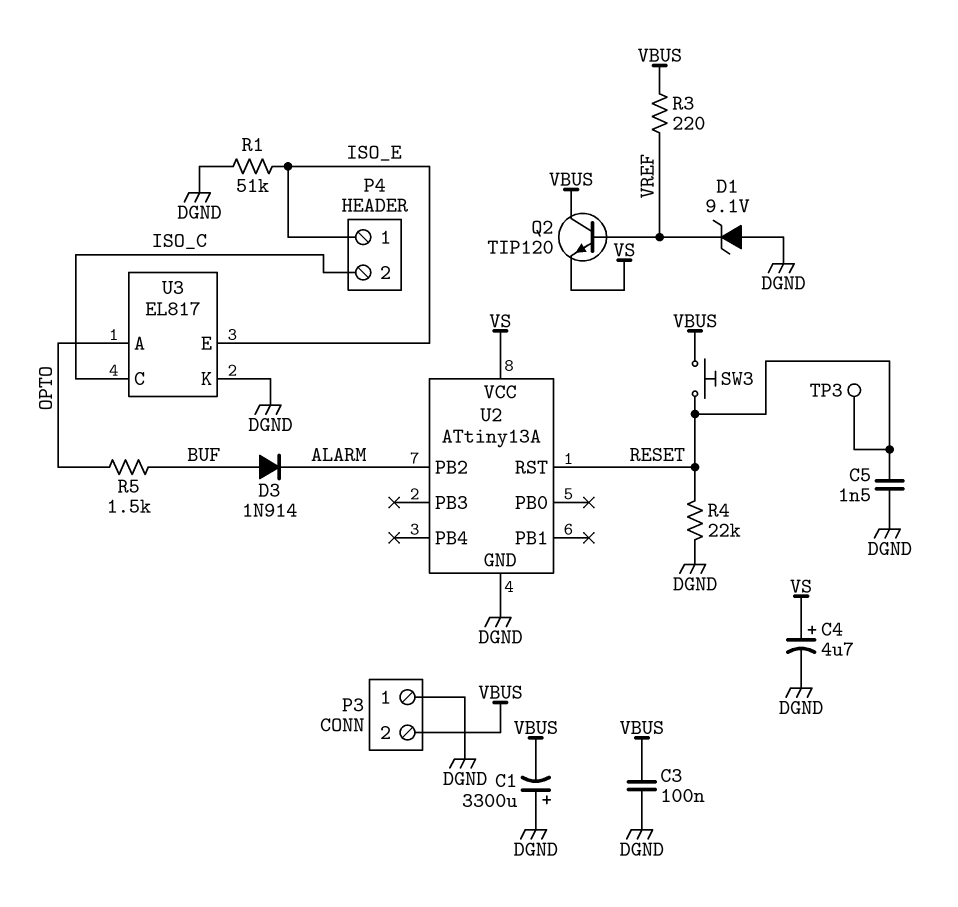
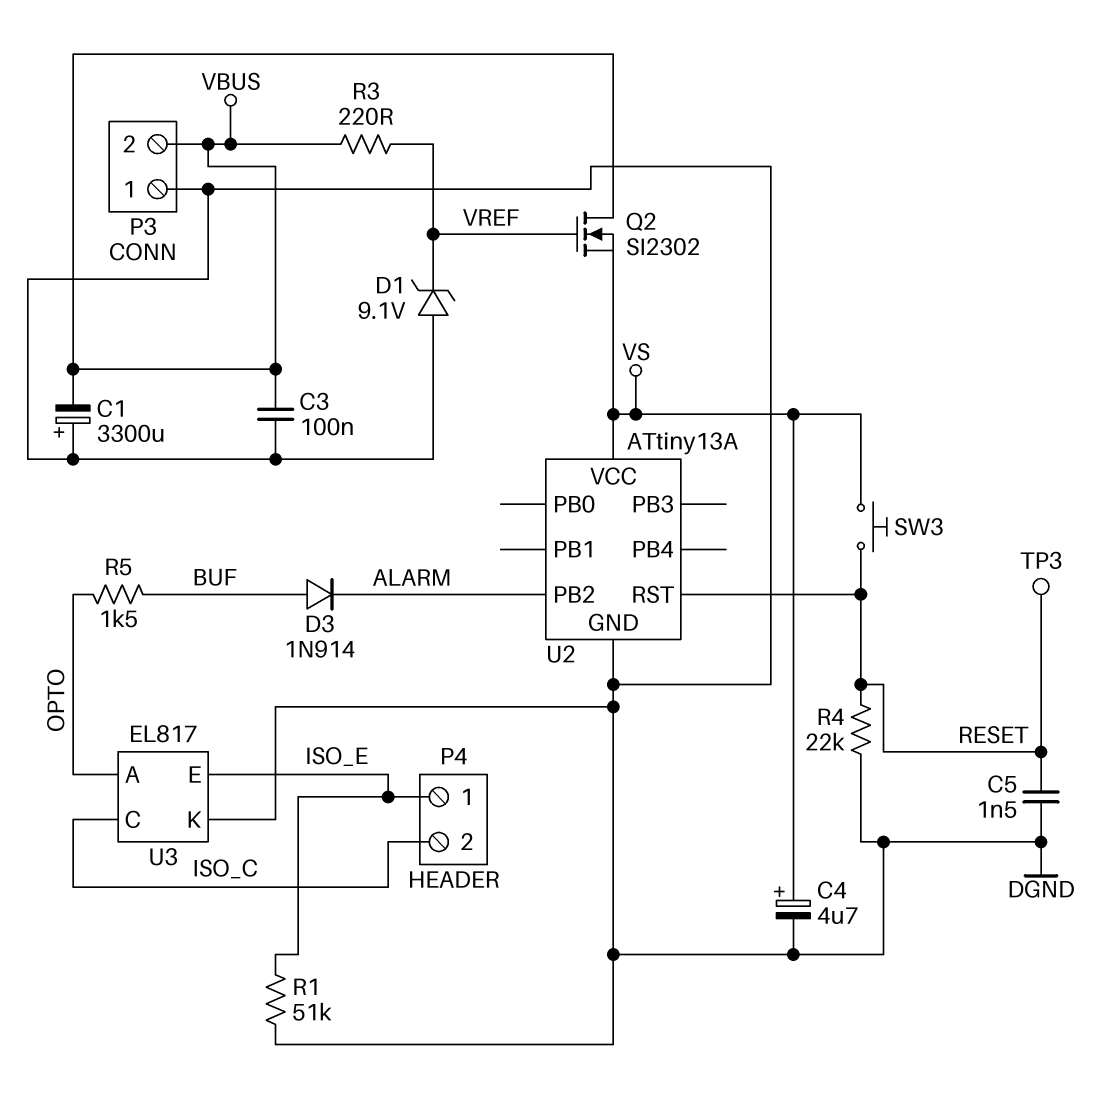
Q2: NPN TIP120 (B VREF, C VBUS, E VS) -> NMOS SI2302 (G VREF, D VBUS, S VS)
SW3: button (RESET, VBUS) -> button (RESET, VS)

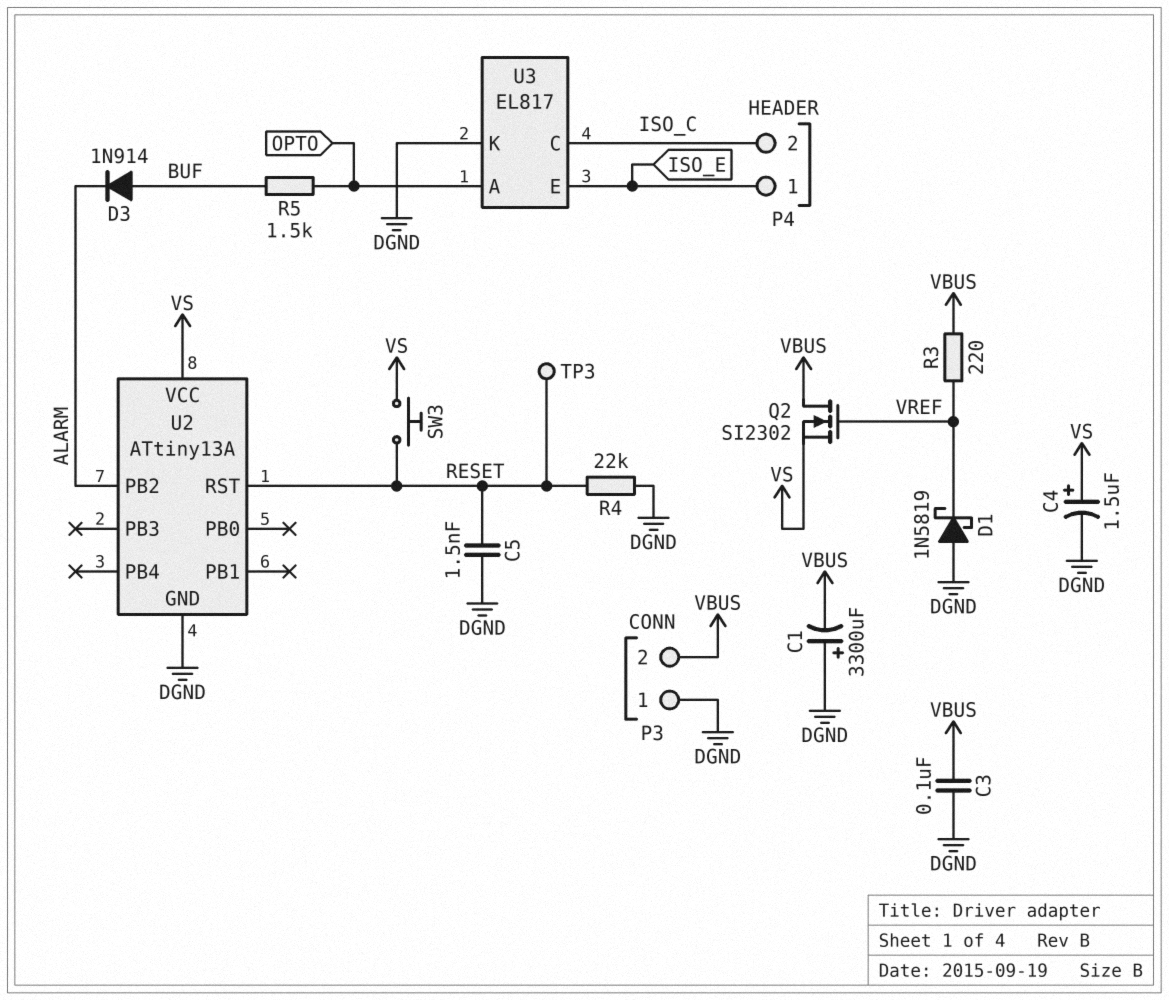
C4: 4.7uF (plus VS, minus DGND) -> 1.5uF (plus VS, minus DGND)
D1: zener 9.1V (A DGND, K VREF) -> schottky 1N5819 (A DGND, K VREF)
R1: 51k (DGND, ISO_E) -> none

